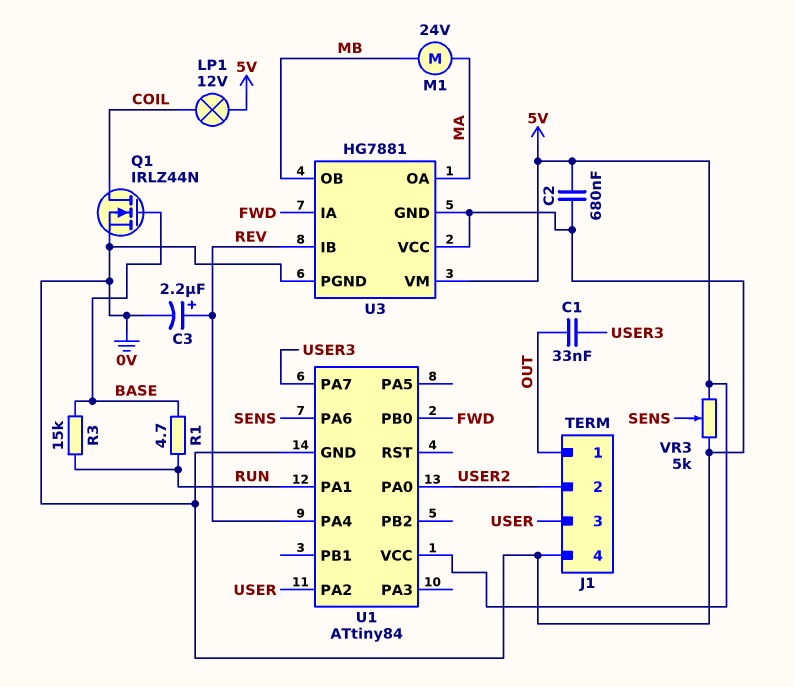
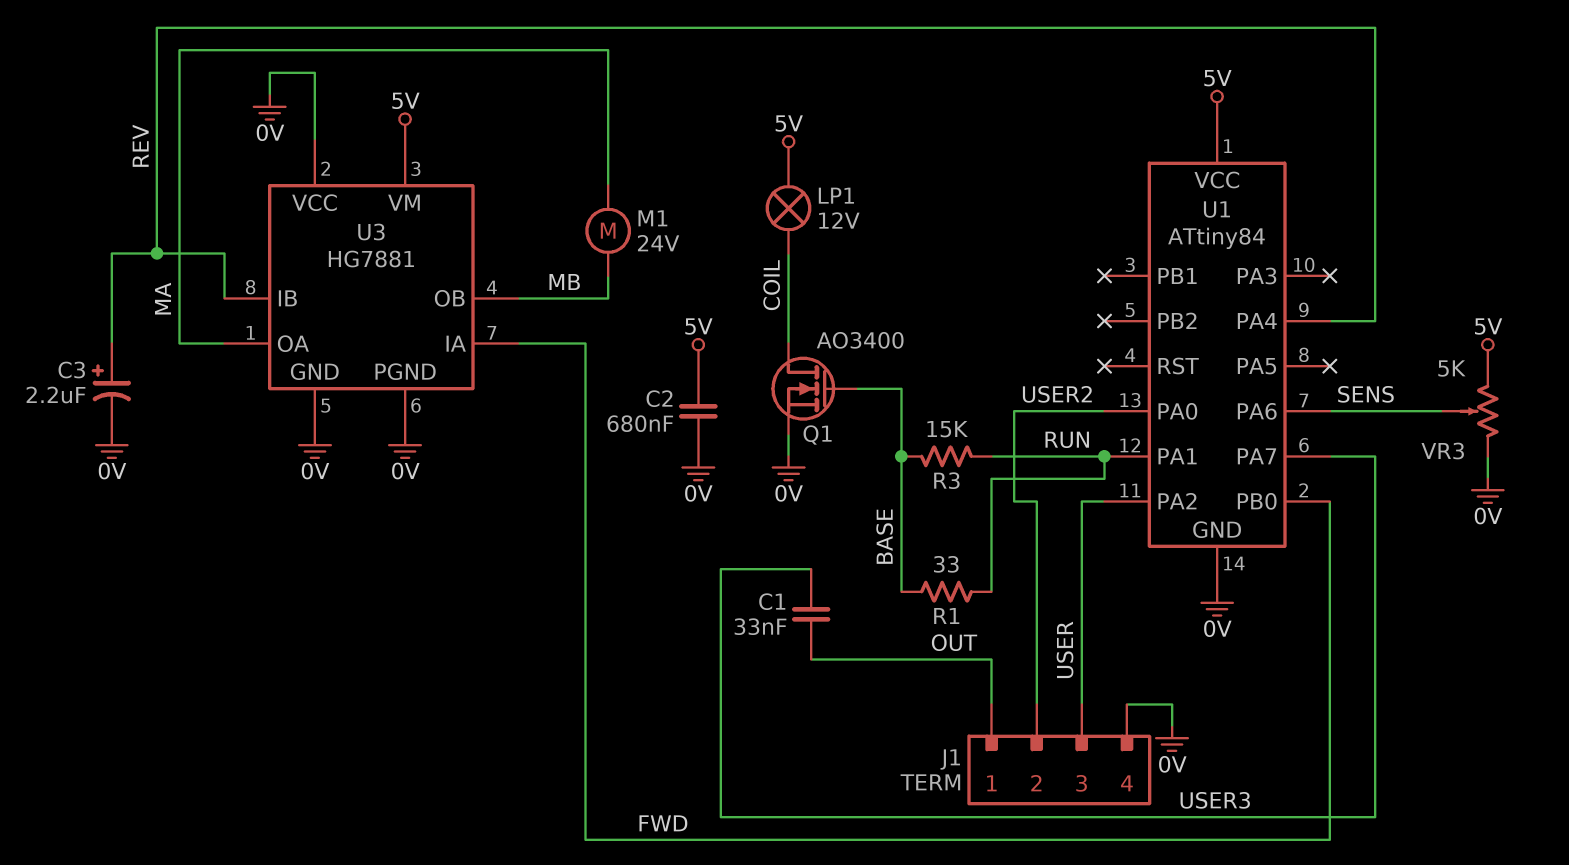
Q1: NMOS IRLZ44N (G BASE, D COIL, S 0V) -> NMOS AO3400 (G BASE, D COIL, S 0V)
R1: 4.7 (BASE, RUN) -> 33 (BASE, RUN)

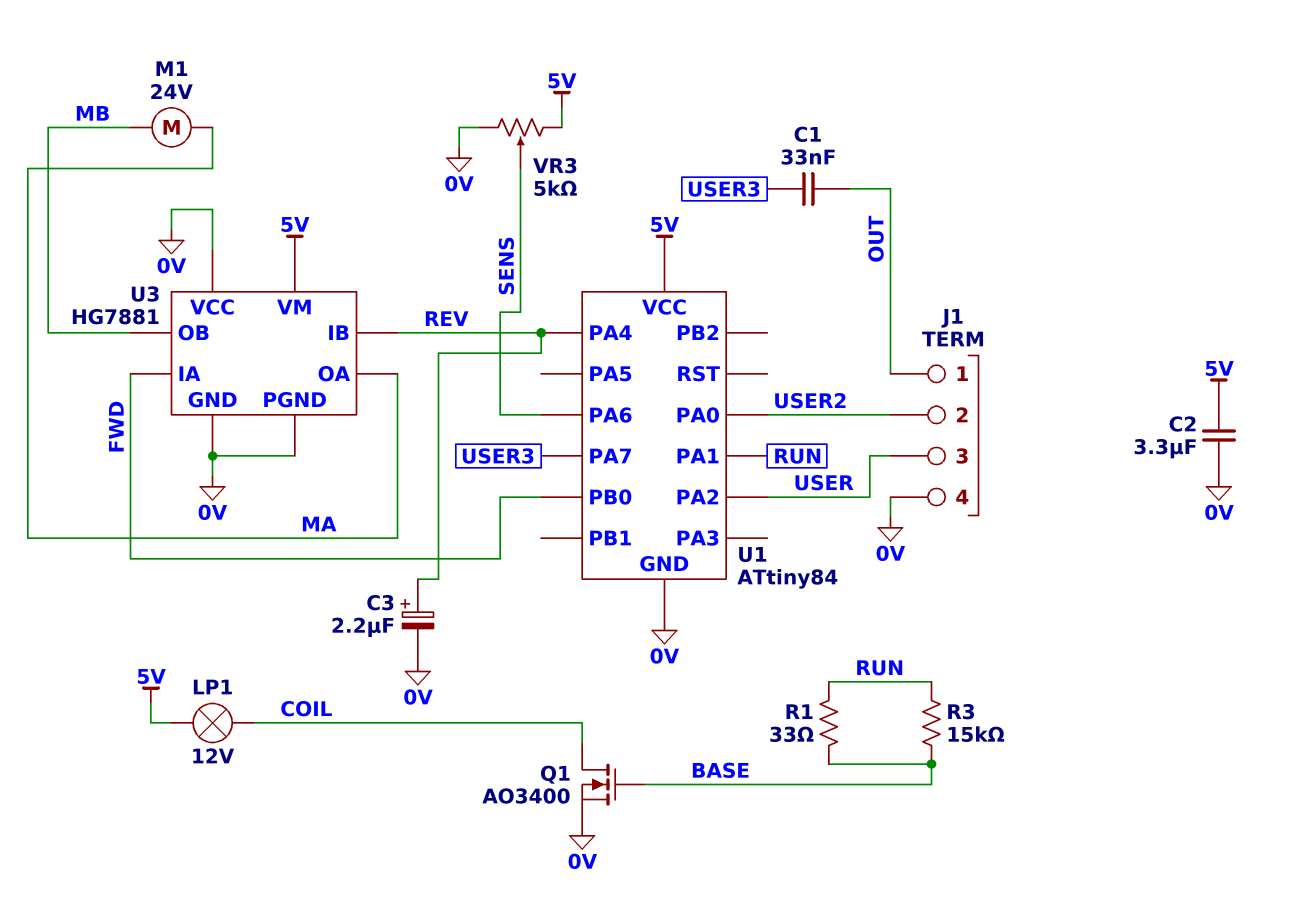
C2: 680nF (0V, 5V) -> 3.3uF (0V, 5V)

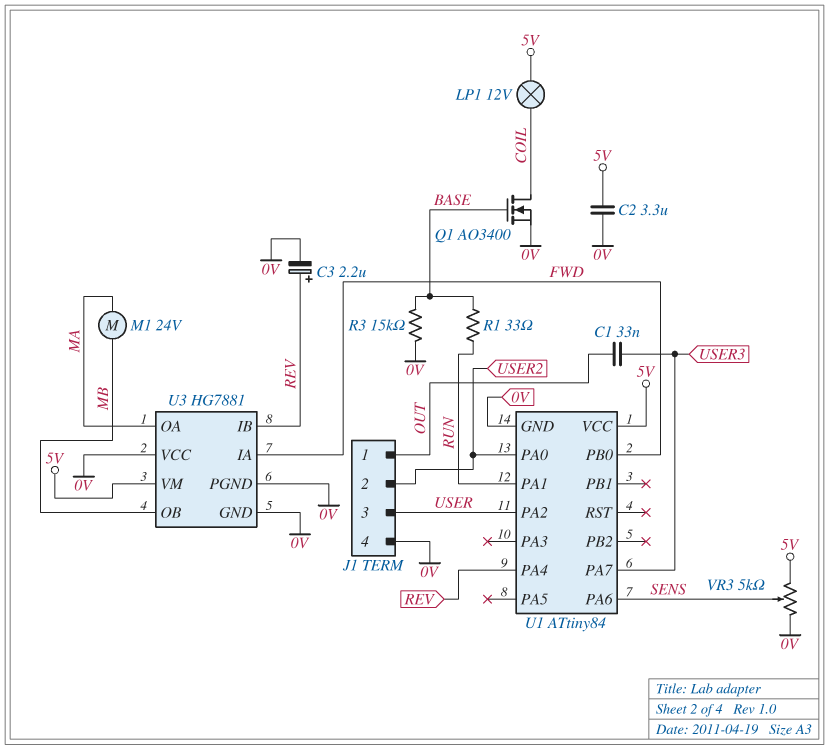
R3: 15k (BASE, RUN) -> 15k (0V, BASE)

